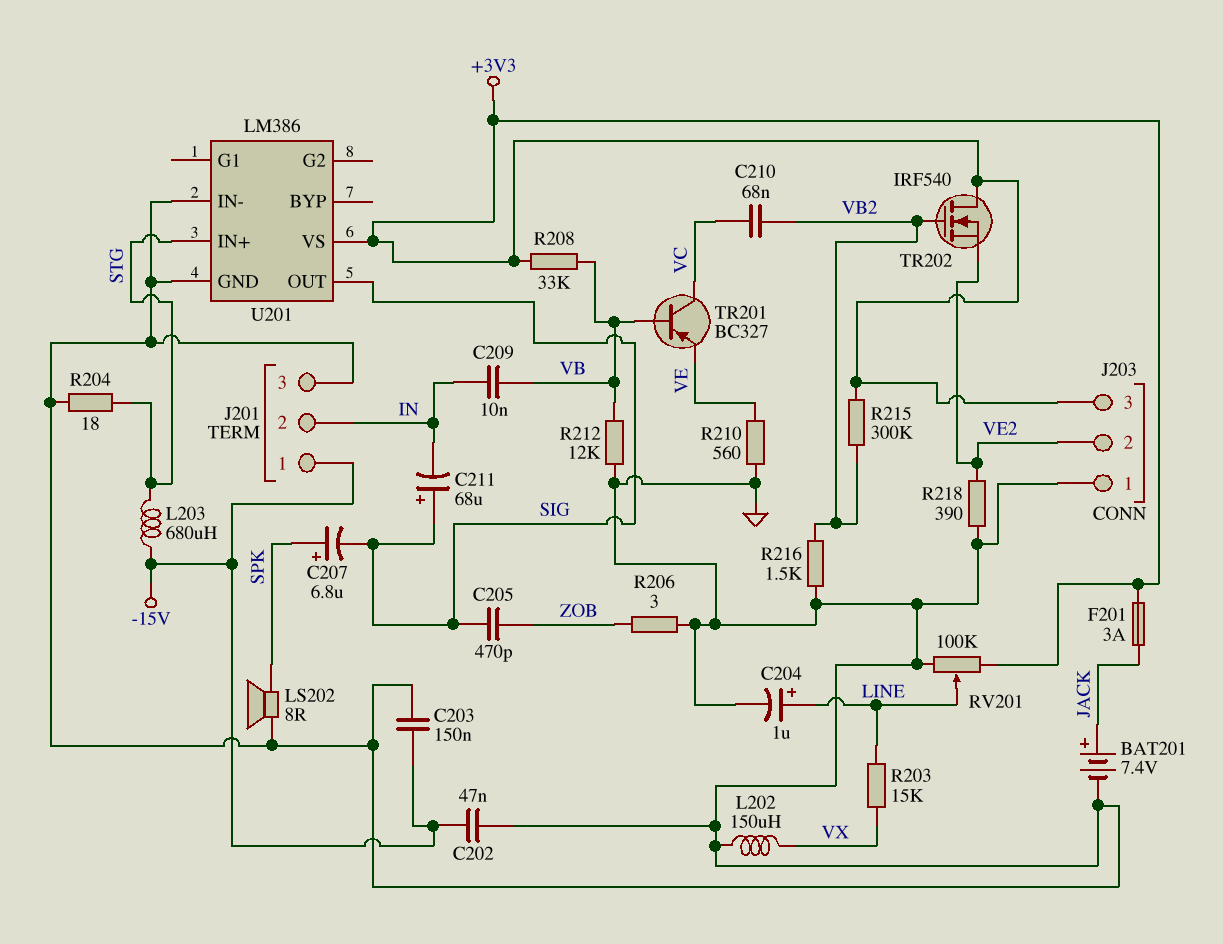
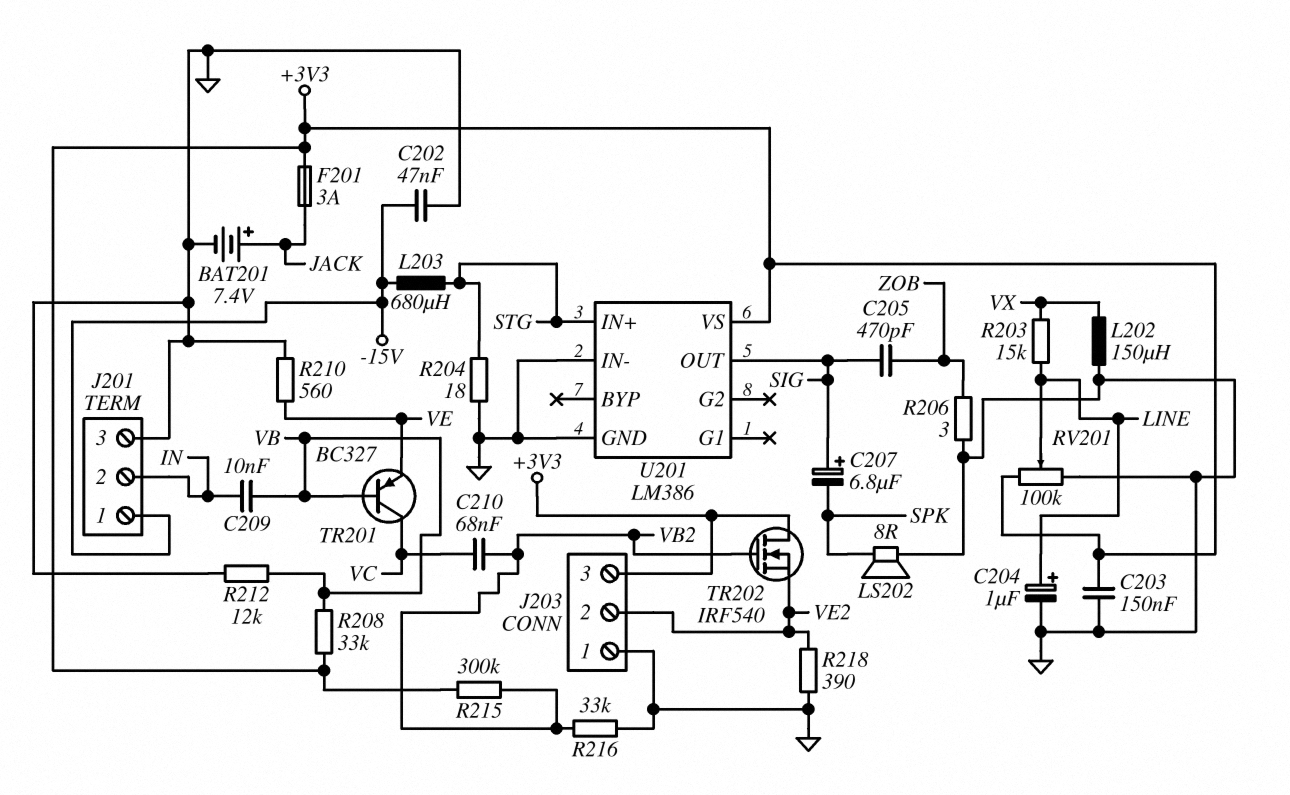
C203: 150nF (-15V, GND) -> 150nF (+3V3, GND)
C207: 6.8uF (plus SPK, minus SIG) -> 6.8uF (plus SIG, minus SPK)
C211: 68uF (plus SIG, minus IN) -> none
R216: 1.5k (GND, VB2) -> 33k (GND, VB2)

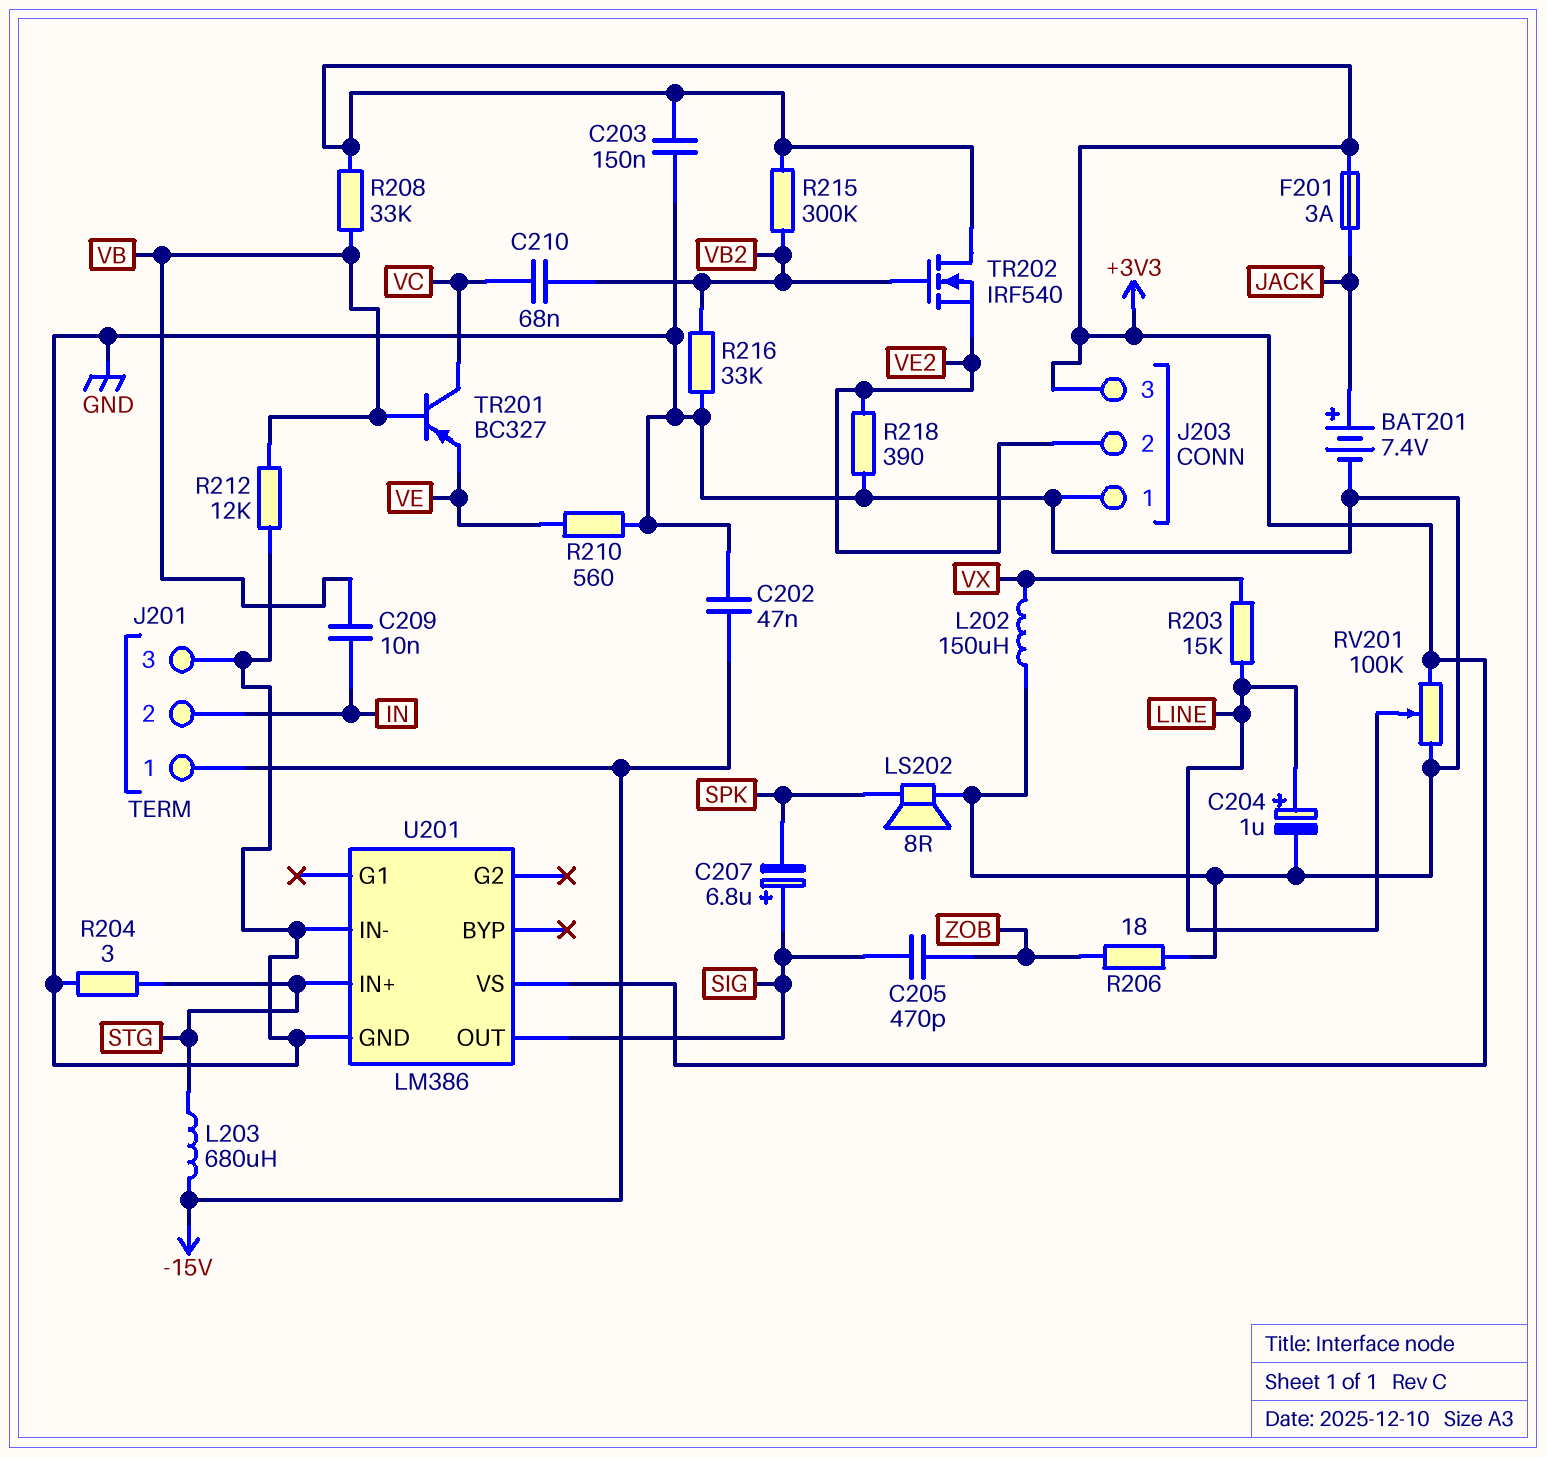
R204: 18 (GND, STG) -> 3 (GND, STG)
R206: 3 (GND, ZOB) -> 18 (GND, ZOB)

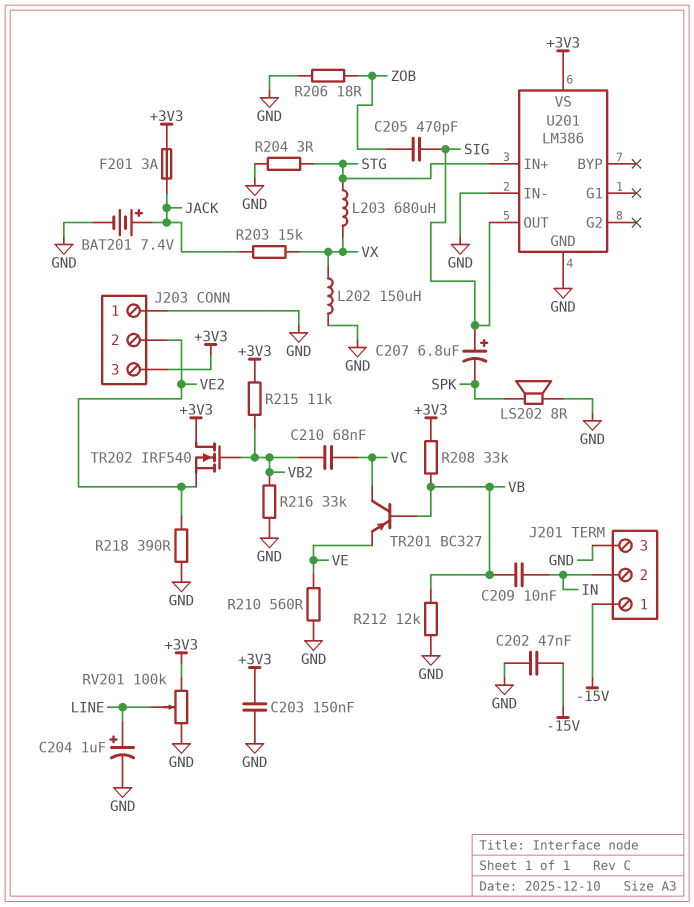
L203: 680uH (-15V, STG) -> 680uH (STG, VX)
R203: 15k (LINE, VX) -> 15k (JACK, VX)
R215: 300k (+3V3, VB2) -> 11k (+3V3, VB2)

